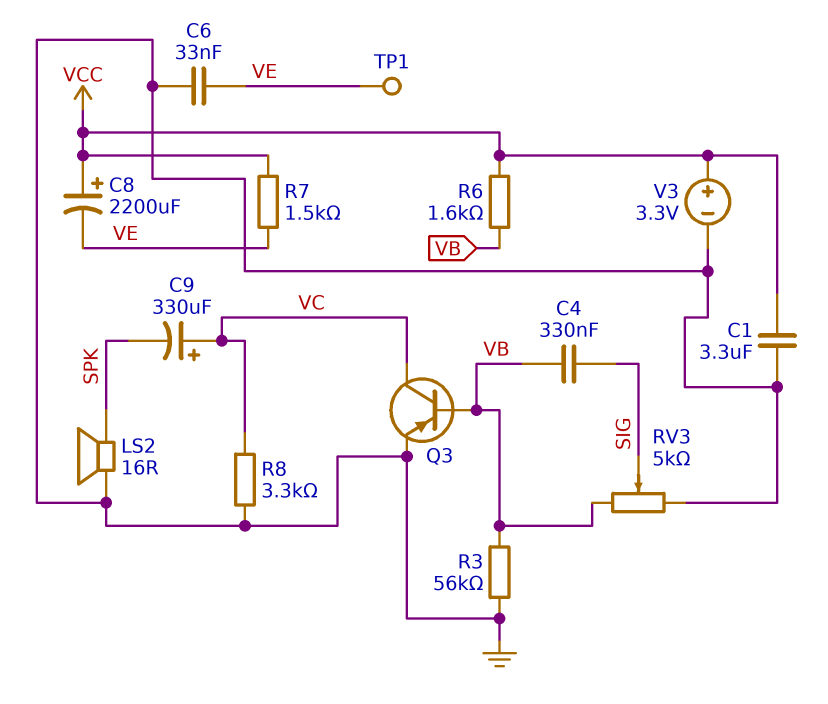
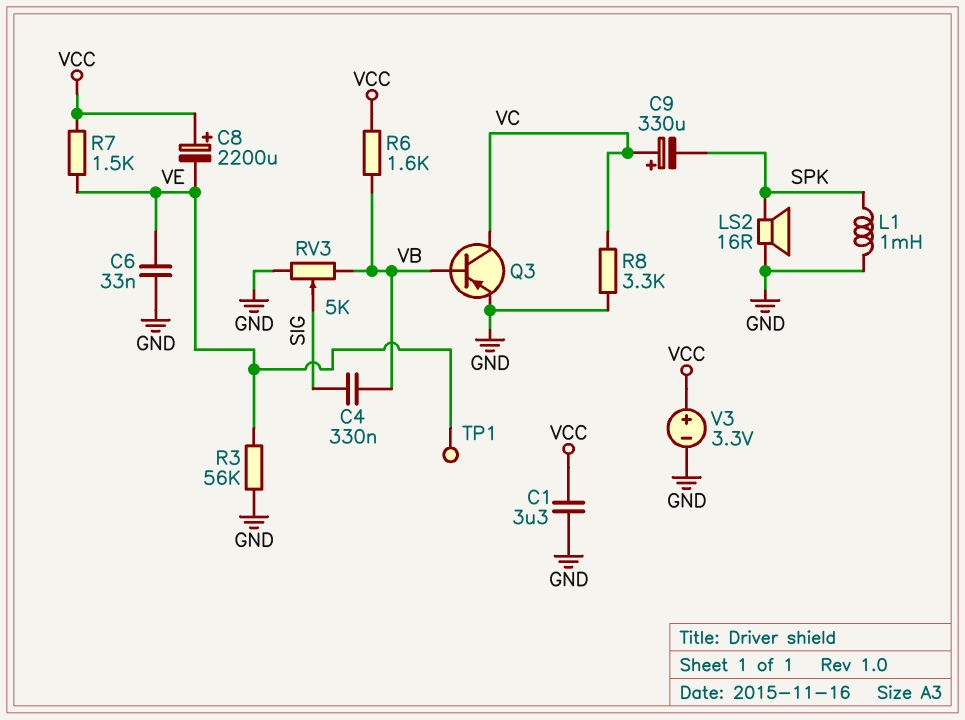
L1: none -> 1mH (GND, SPK)
R3: 56k (GND, VB) -> 56k (GND, VE)

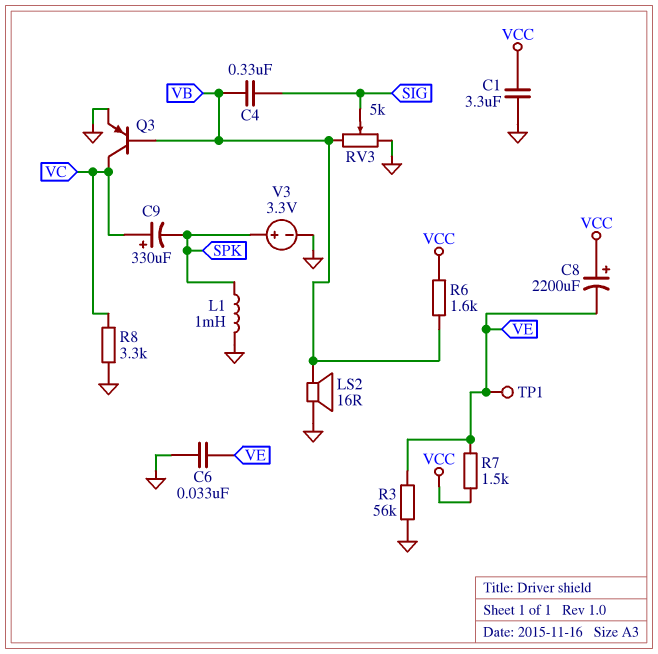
LS2: speaker 16R (GND, SPK) -> speaker 16R (GND, VB)
V3: 3.3V (plus VCC, minus GND) -> 3.3V (plus SPK, minus GND)

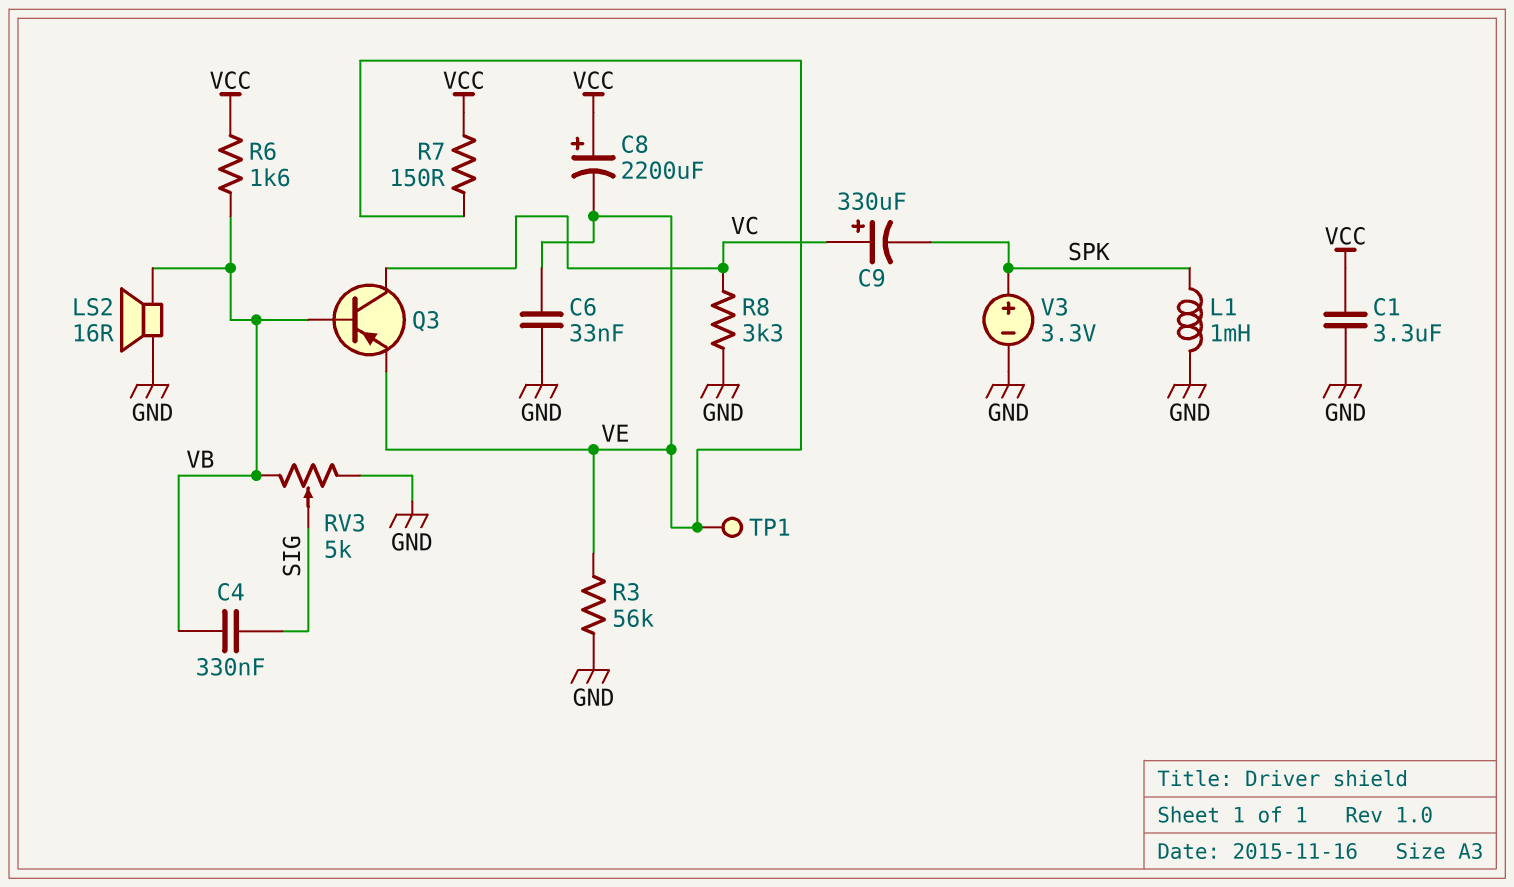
Q3: PNP (B VB, C VC, E GND) -> PNP (B VB, C VC, E VE)
R7: 1.5k (VCC, VE) -> 150 (VCC, VE)

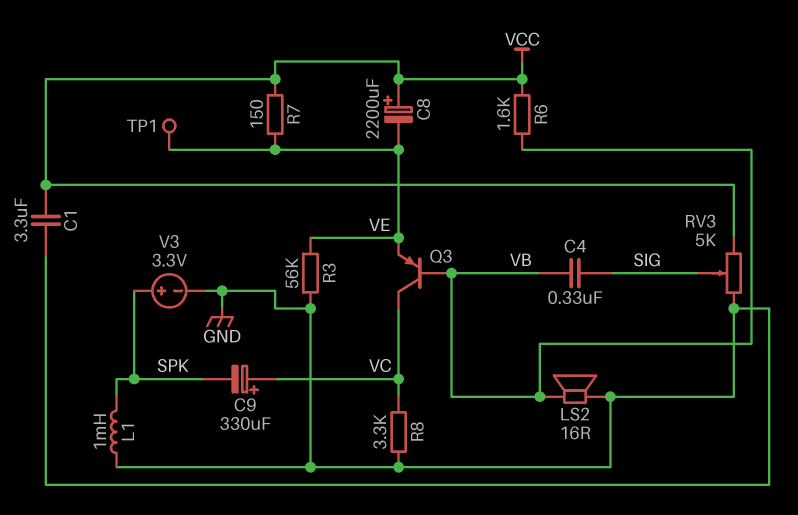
C6: 33nF (GND, VE) -> none
RV3: 5k (GND, VB, wiper SIG) -> 5k (GND, VCC, wiper SIG)

